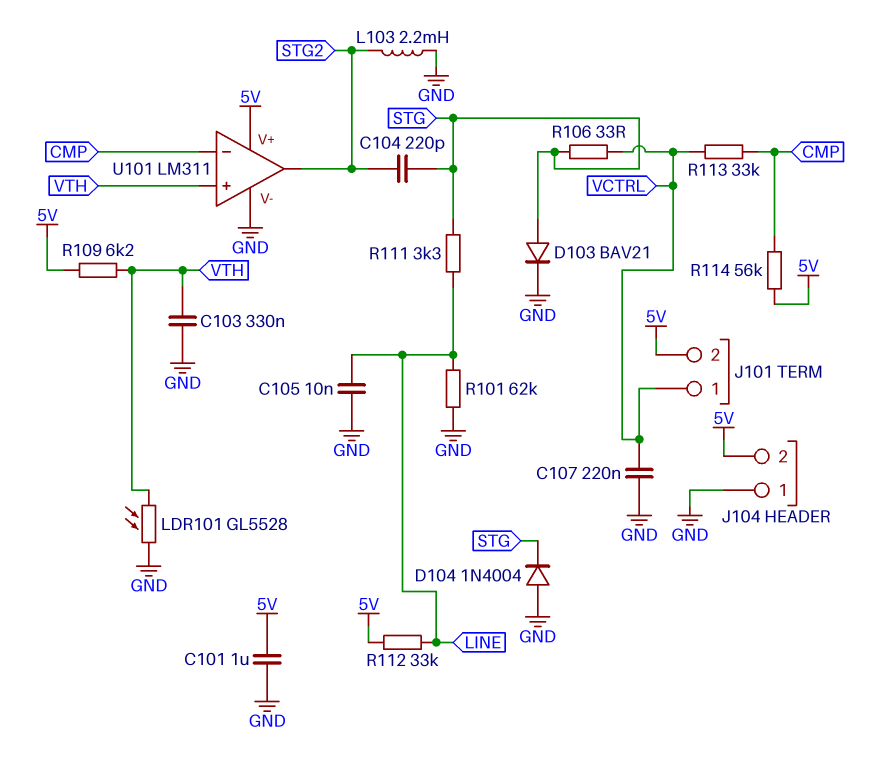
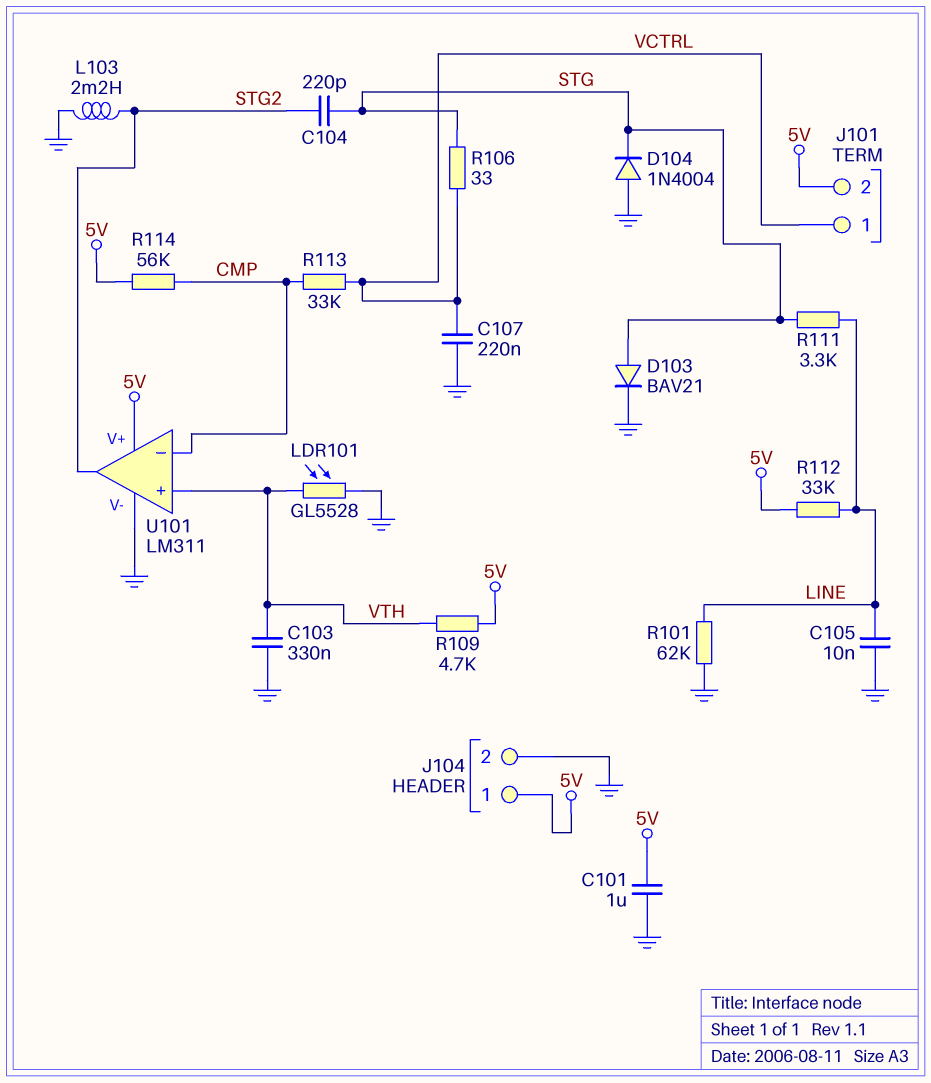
J104 pin 1: GND -> 5V
J104 pin 2: 5V -> GND
R109: 6.2k (5V, VTH) -> 4.7k (5V, VTH)

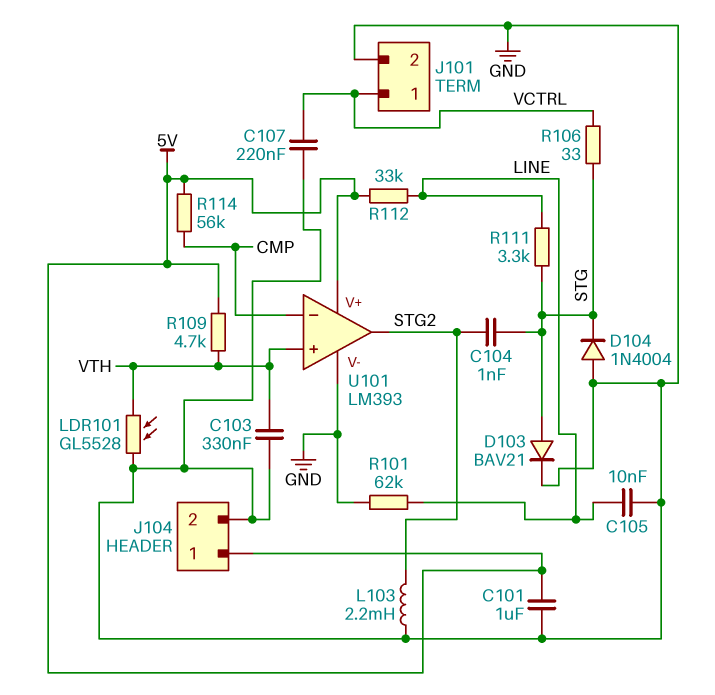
C104: 220pF (STG, STG2) -> 1nF (STG, STG2)
J101 pin 2: 5V -> GND
R113: 33k (CMP, VCTRL) -> none
U101: LM311 -> LM393

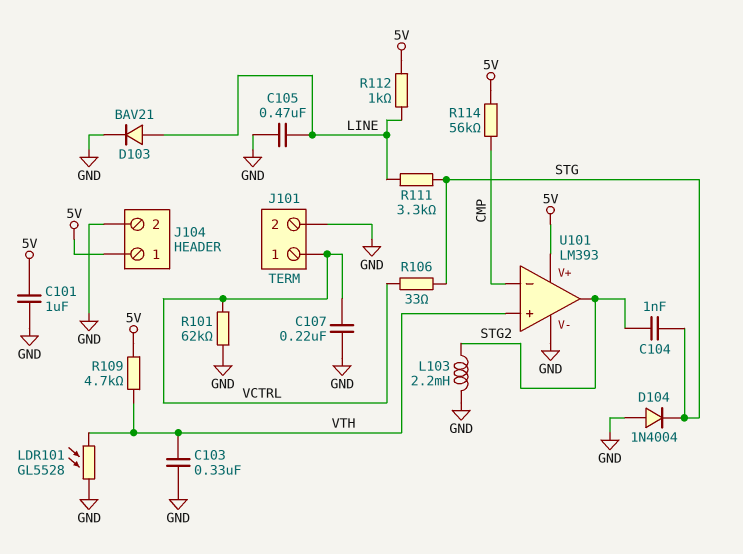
C105: 10nF (GND, LINE) -> 470nF (GND, LINE)
D103: diode BAV21 (A STG, K GND) -> diode BAV21 (A LINE, K GND)
R101: 62k (GND, LINE) -> 62k (GND, VCTRL)
R112: 33k (5V, LINE) -> 1k (5V, LINE)

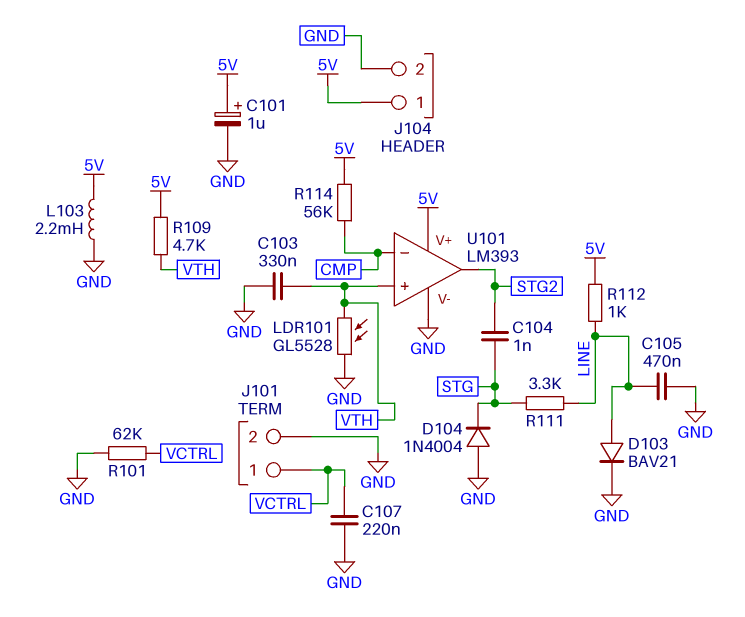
C101: 1uF (5V, GND) -> 1uF (plus 5V, minus GND)
L103: 2.2mH (GND, STG2) -> 2.2mH (5V, GND)
R106: 33 (STG, VCTRL) -> none

